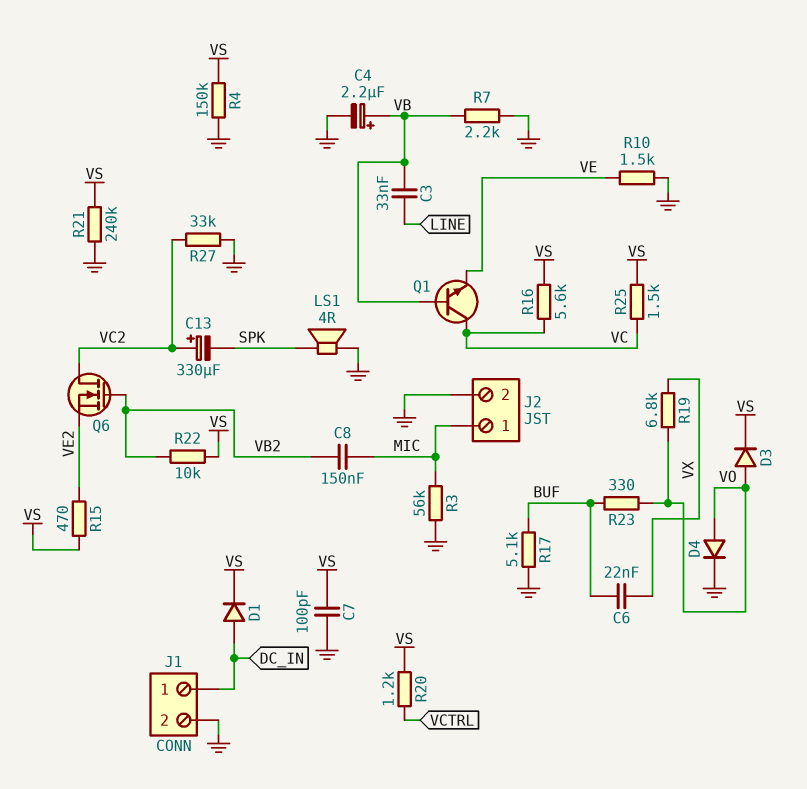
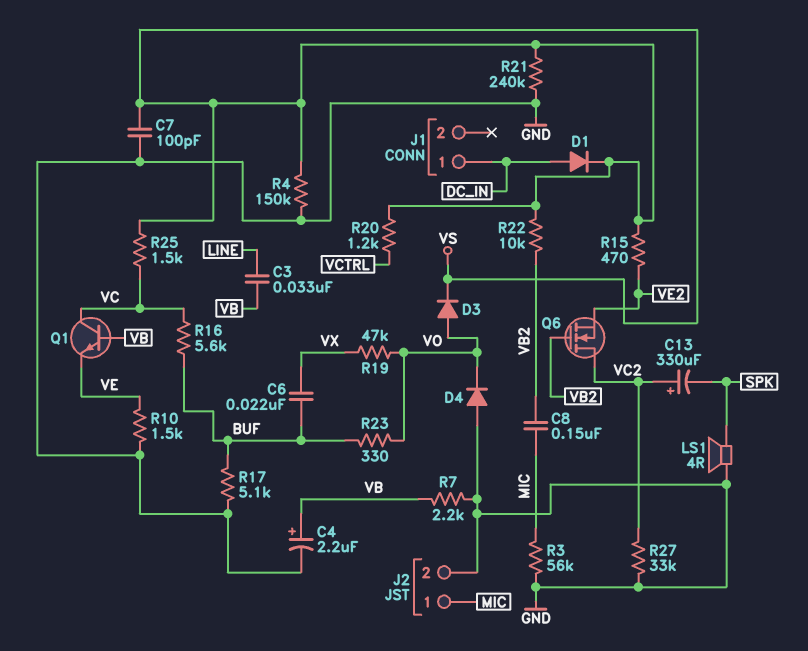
D4: diode (A VO, K GND) -> diode (A GND, K VO)
J1 pin 2: GND -> none
R16: 5.6k (VC, VS) -> 5.6k (BUF, VC)
R19: 6.8k (VO, VX) -> 47k (VO, VX)

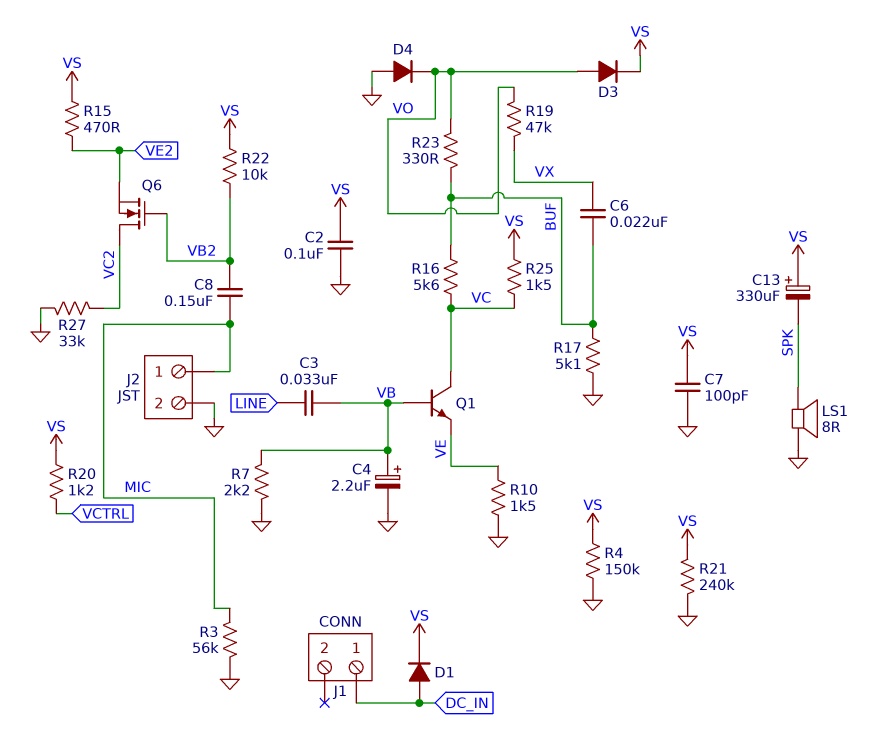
C2: none -> 100nF (GND, VS)
C13: 330uF (plus VC2, minus SPK) -> 330uF (plus VS, minus SPK)
LS1: speaker 4R (GND, SPK) -> speaker 8R (GND, SPK)

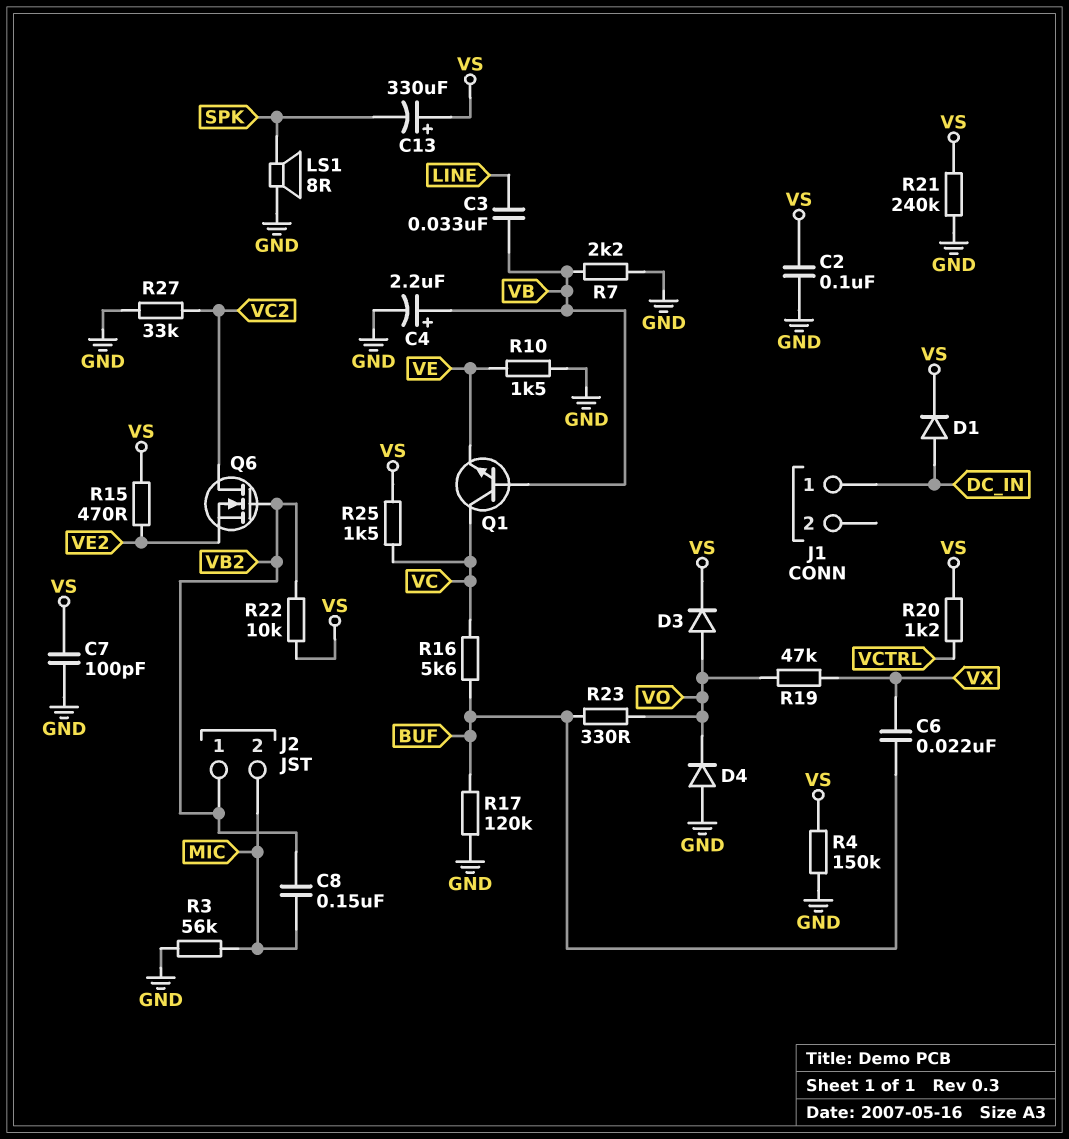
J2 pin 1: MIC -> VB2
J2 pin 2: GND -> MIC
R17: 5.1k (BUF, GND) -> 120k (BUF, GND)

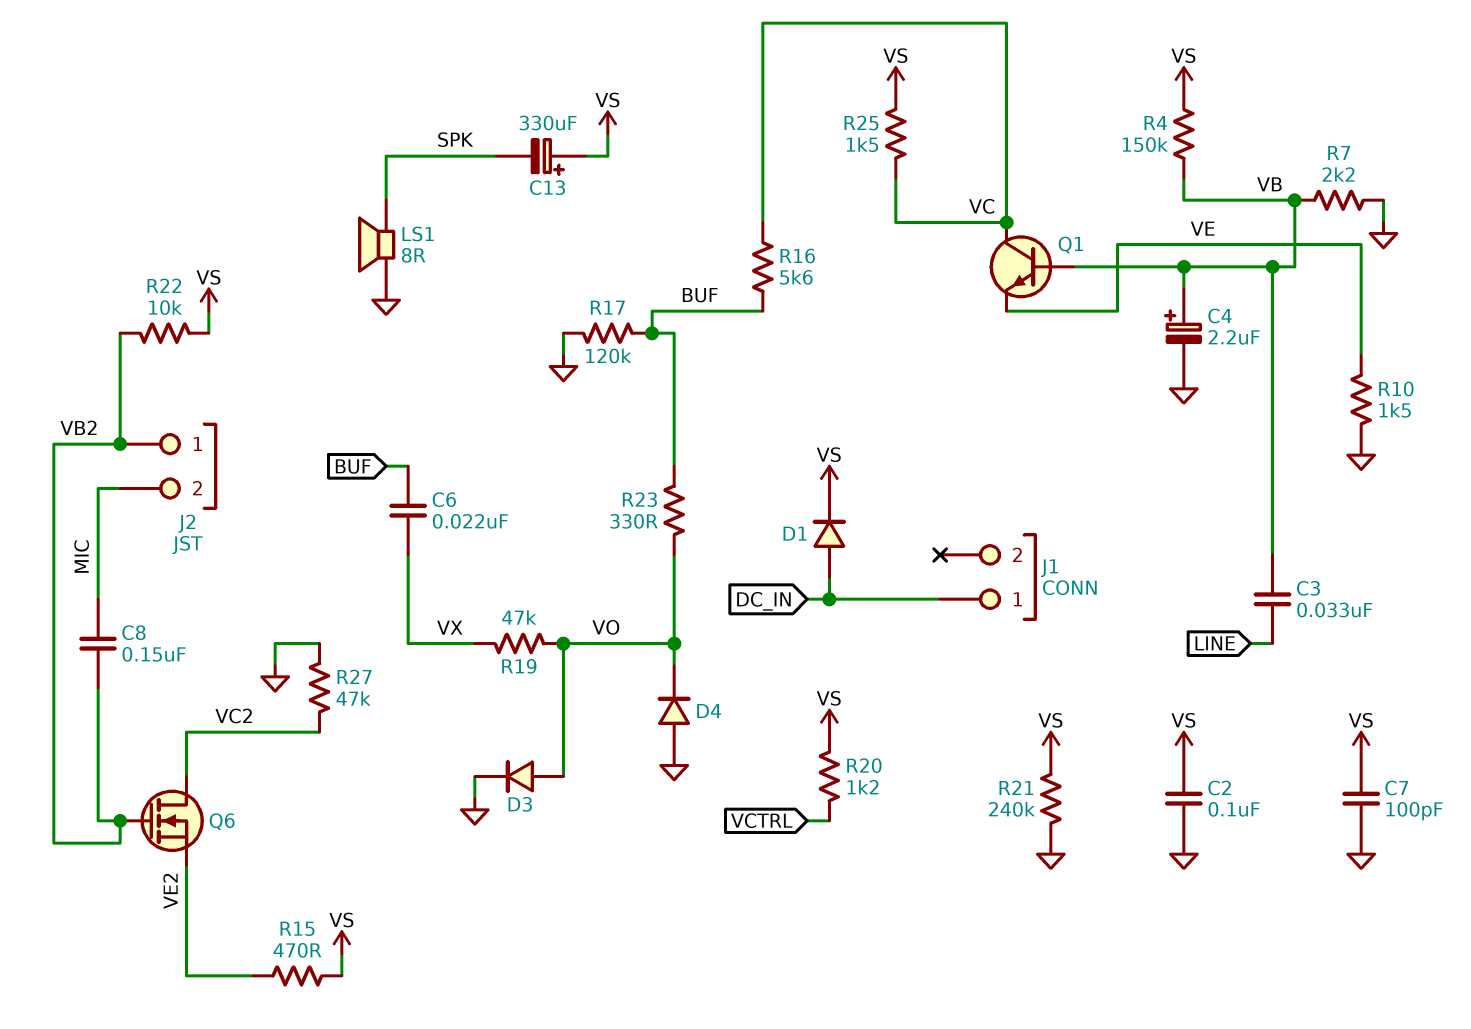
D3: diode (A VO, K VS) -> diode (A VO, K GND)
R3: 56k (GND, MIC) -> none
R4: 150k (GND, VS) -> 150k (VB, VS)
R27: 33k (GND, VC2) -> 47k (GND, VC2)

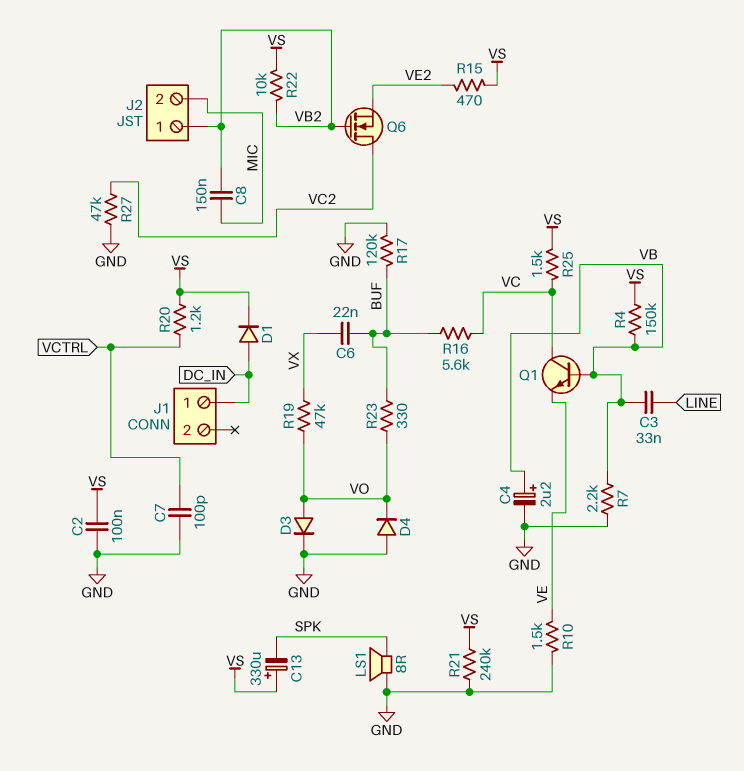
C7: 100pF (GND, VS) -> 100pF (GND, VCTRL)

